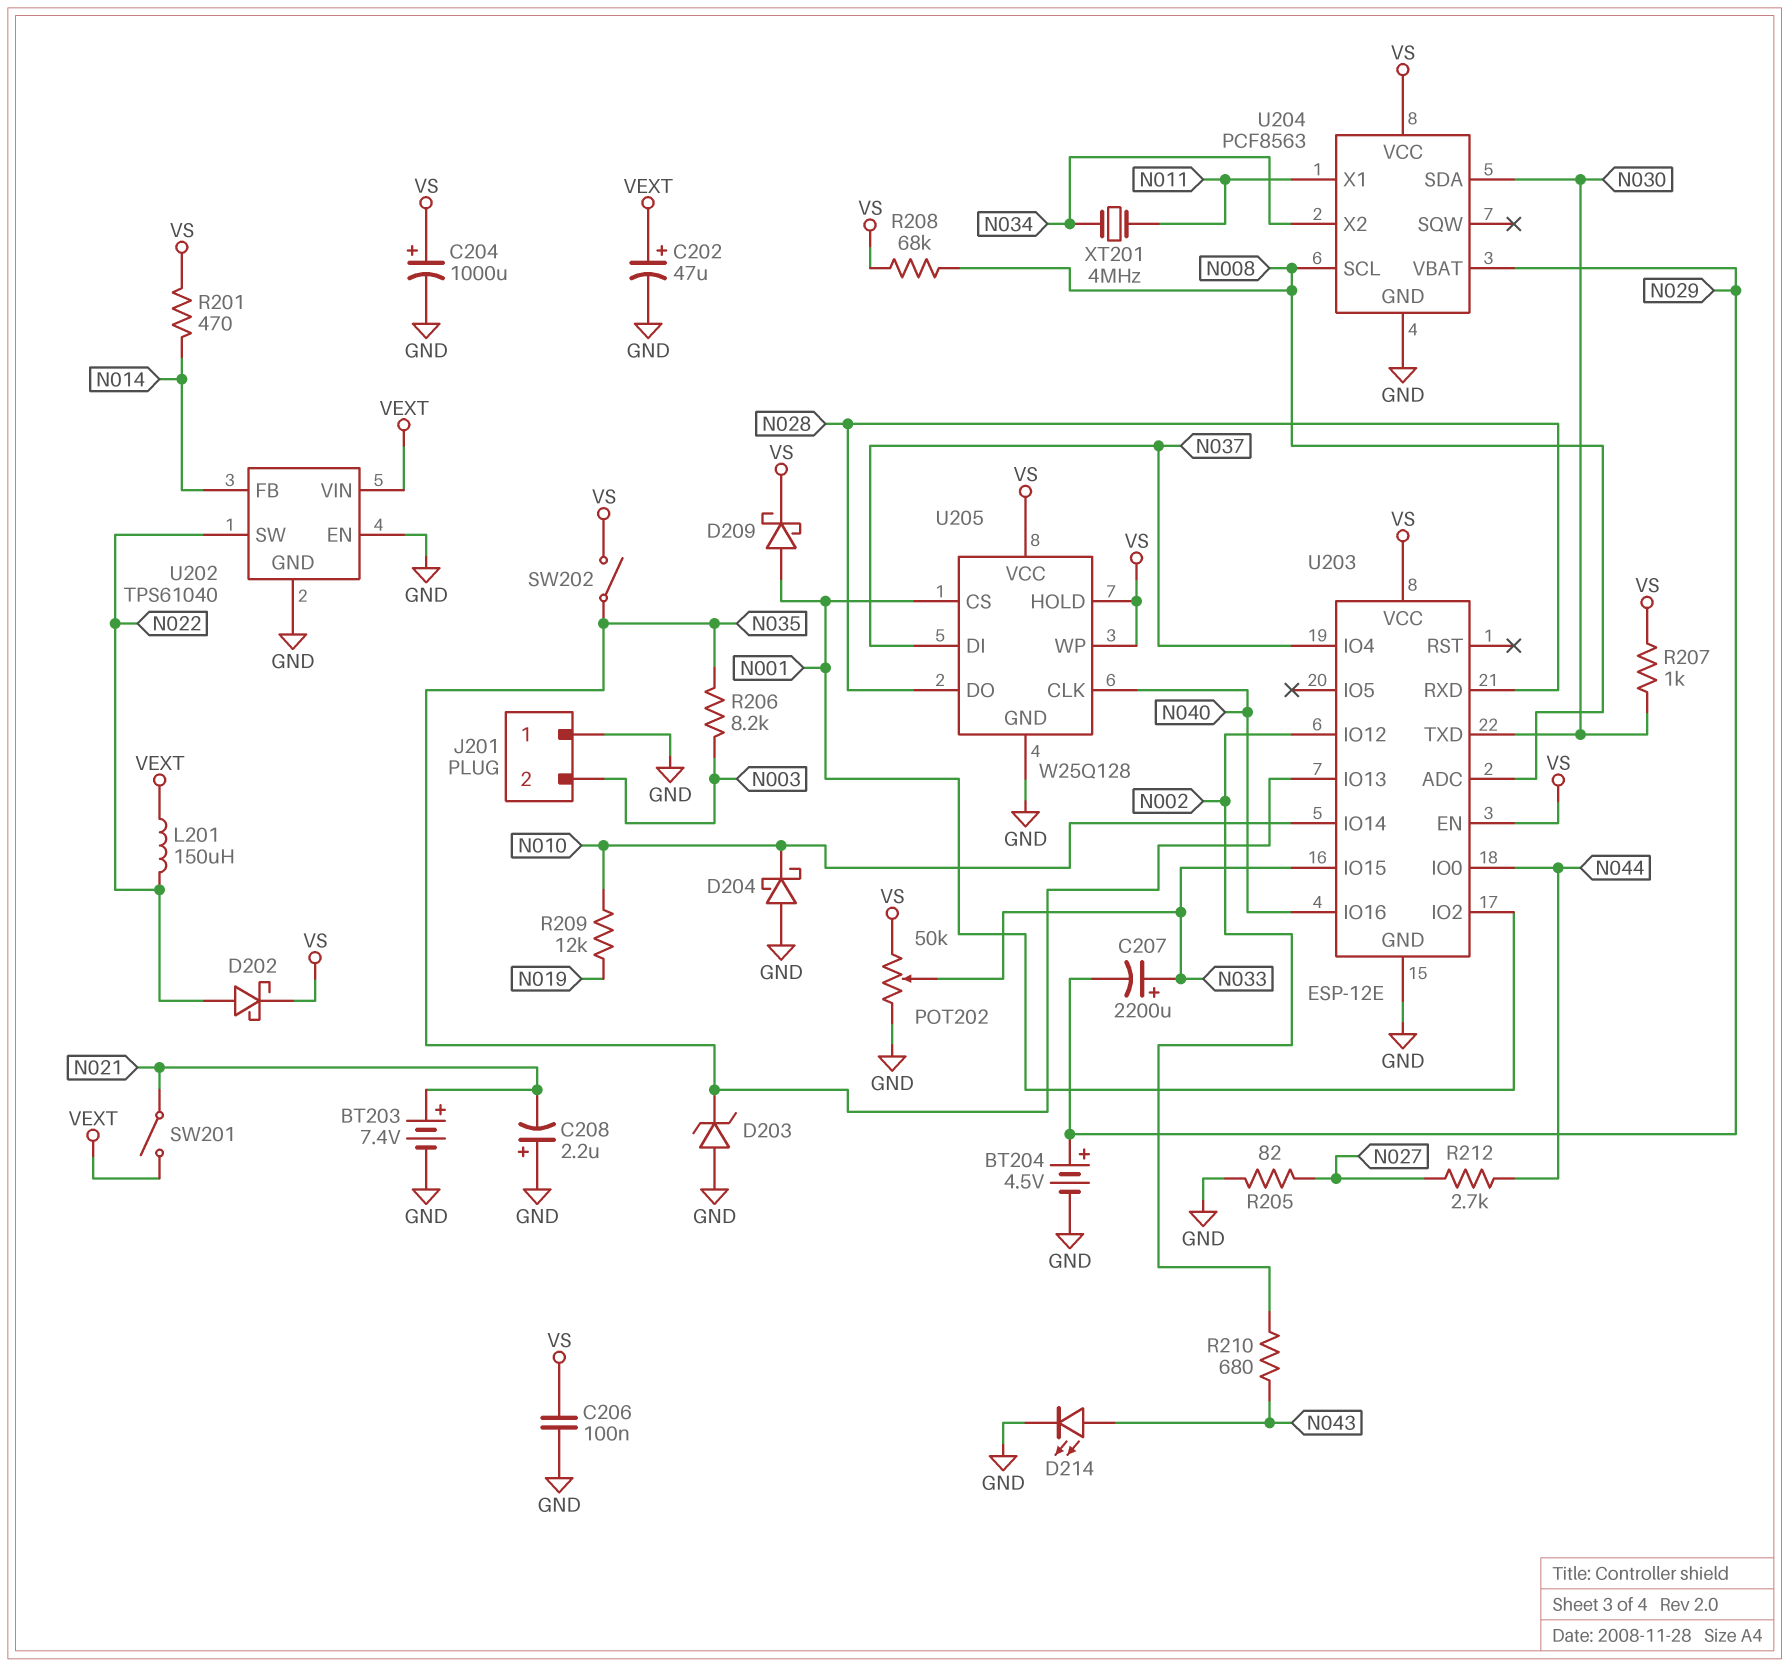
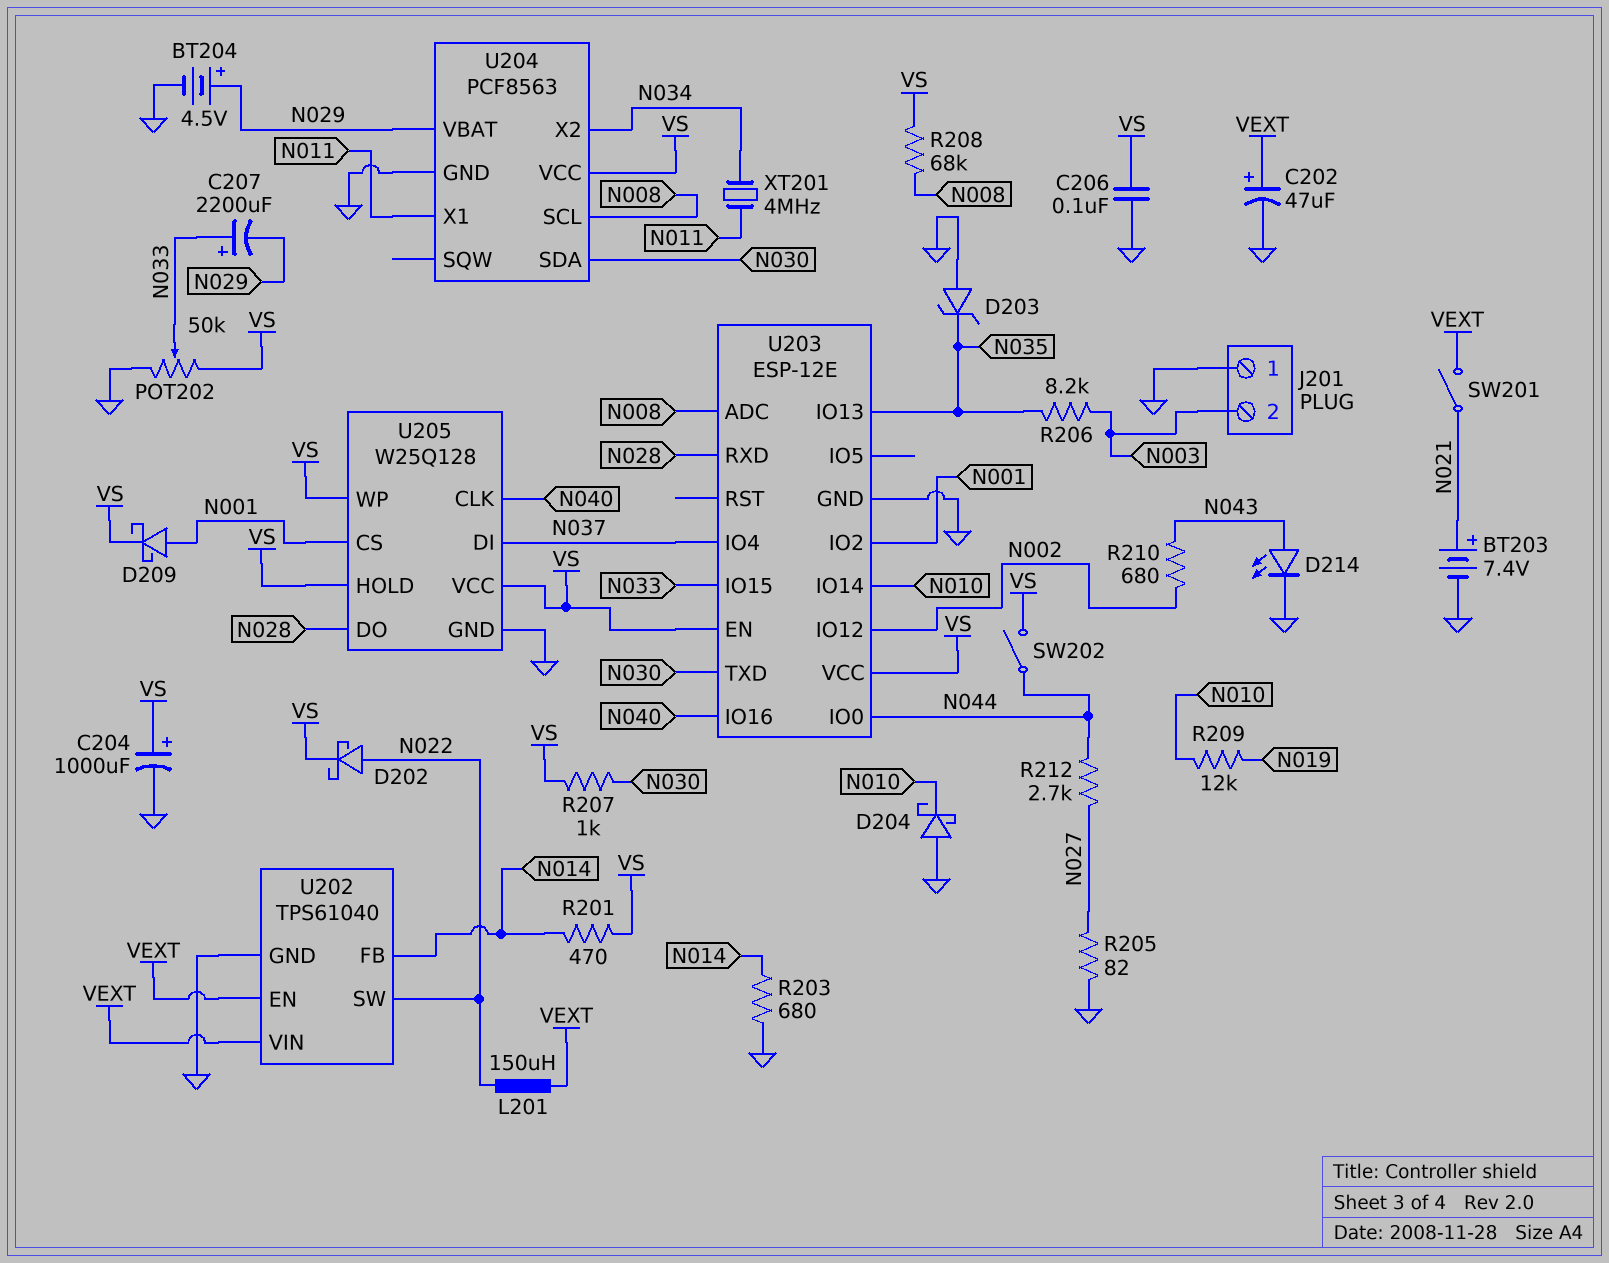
C208: 2.2uF (plus GND, minus N021) -> none
R203: none -> 680 (GND, N014)
SW202: switch (N035, VS) -> switch (N044, VS)
U202 pin EN: GND -> VEXT

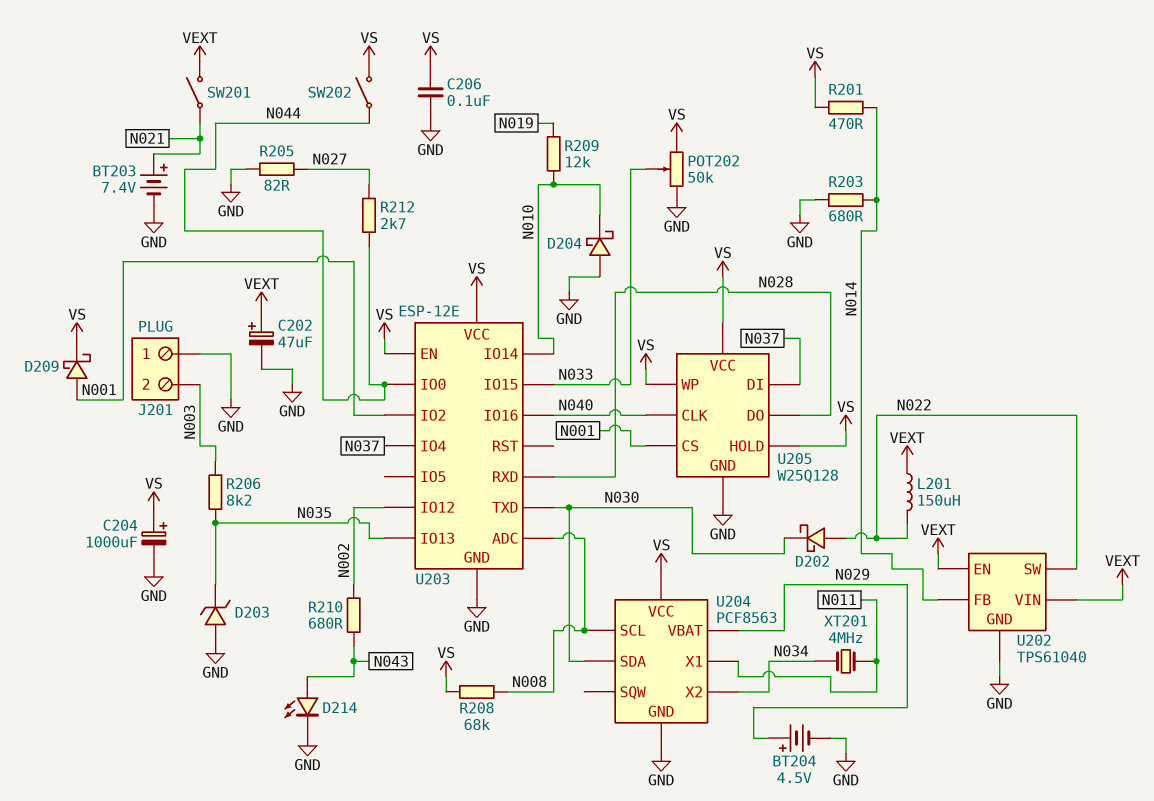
C207: 2200uF (plus N033, minus N029) -> none
D202: schottky (A N022, K VS) -> schottky (A N022, K N030)
R207: 1k (N030, VS) -> none

